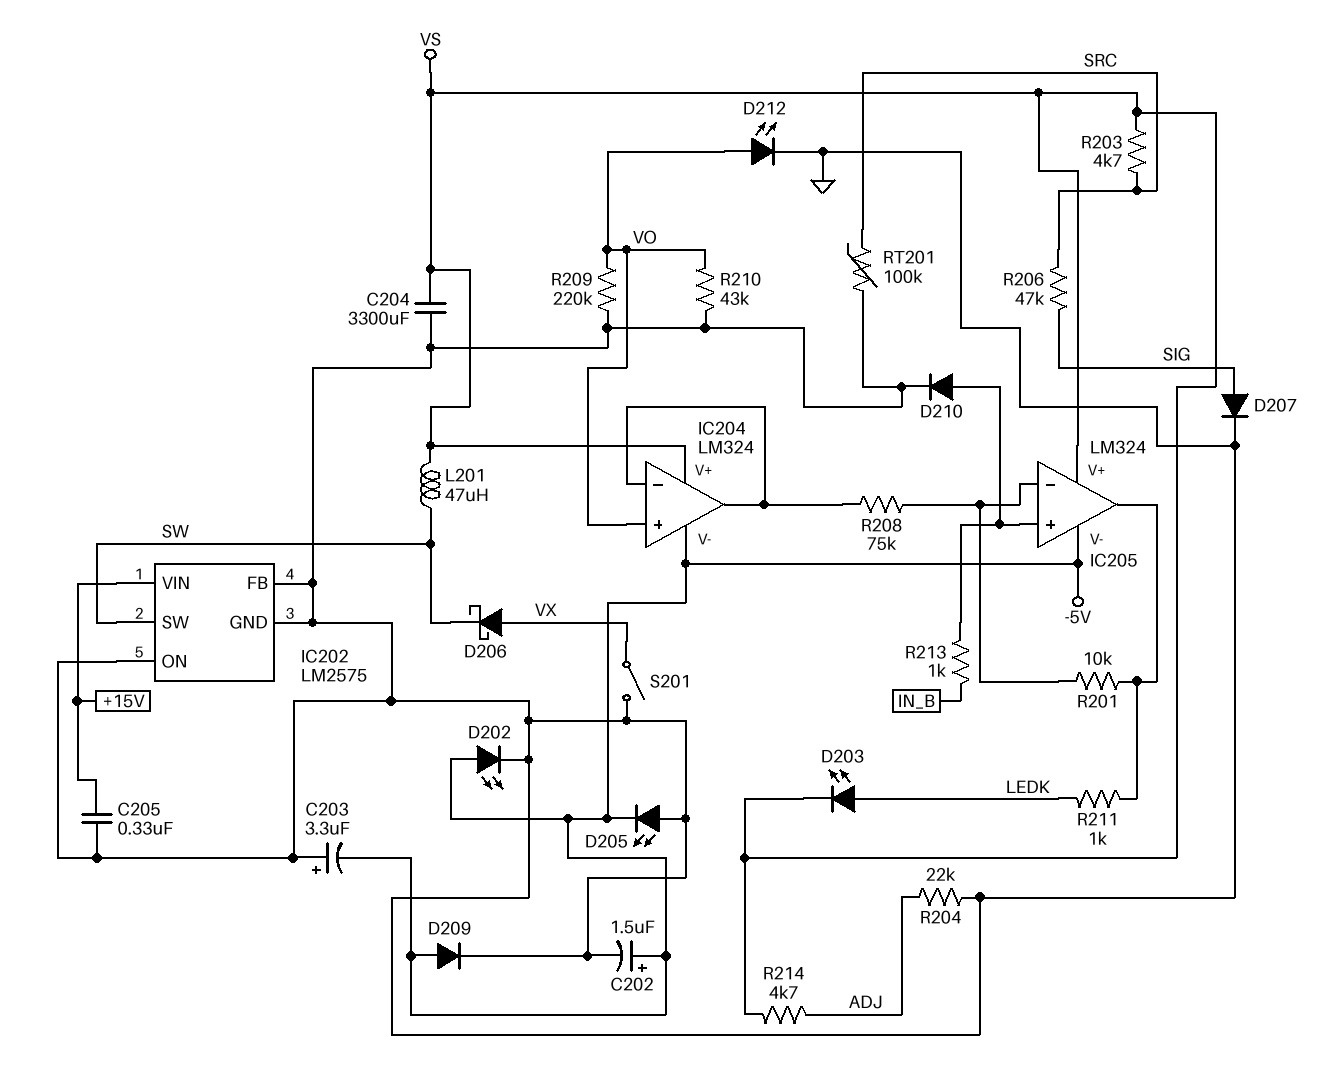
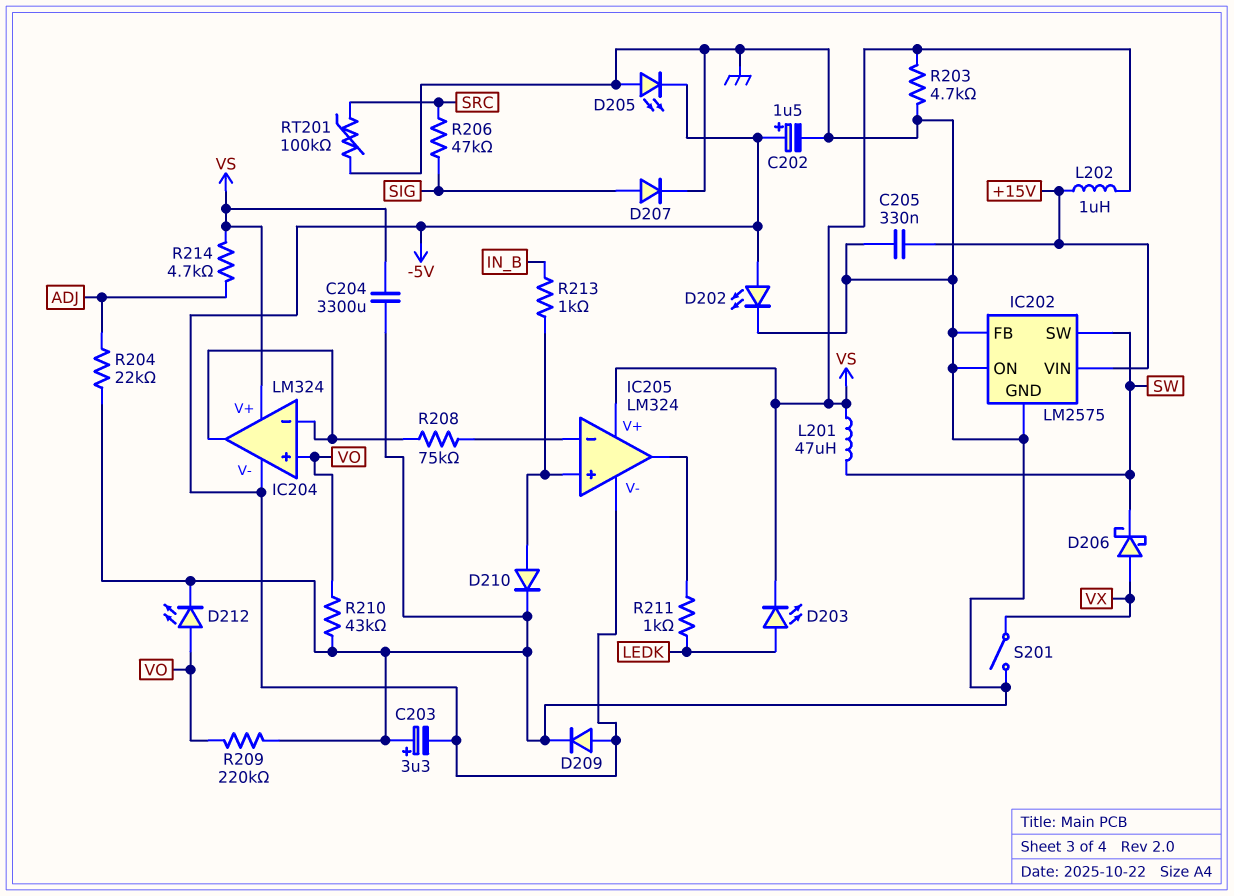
L202: none -> 1uH (+15V, VS)
R201: 10k (IC205/in-, IC205/out) -> none
R203: 4.7k (SRC, VS) -> 4.7k (GND, VS)

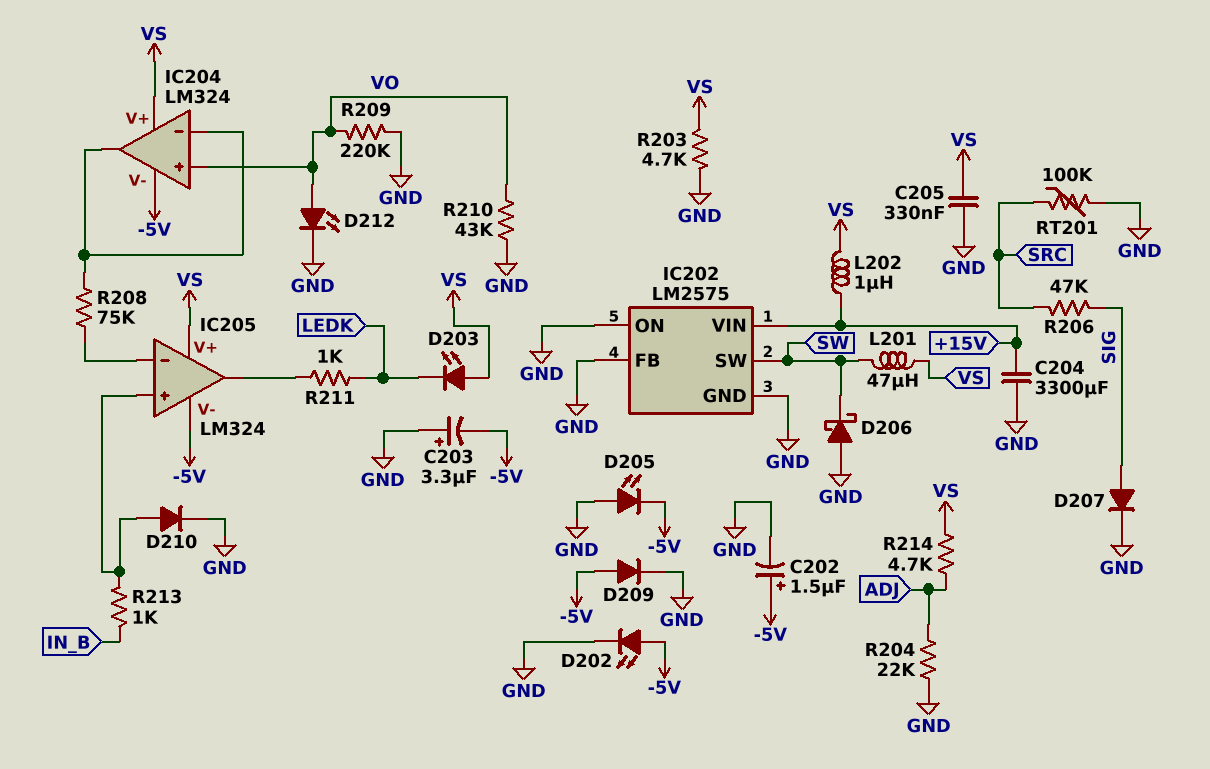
C204: 3300uF (GND, VS) -> 3300uF (+15V, GND)
C205: 330nF (+15V, GND) -> 330nF (GND, VS)
D203: LED (A LEDK, K VS) -> LED (A VS, K LEDK)
D206: schottky (A VX, K SW) -> schottky (A GND, K SW)
S201: switch (GND, VX) -> none

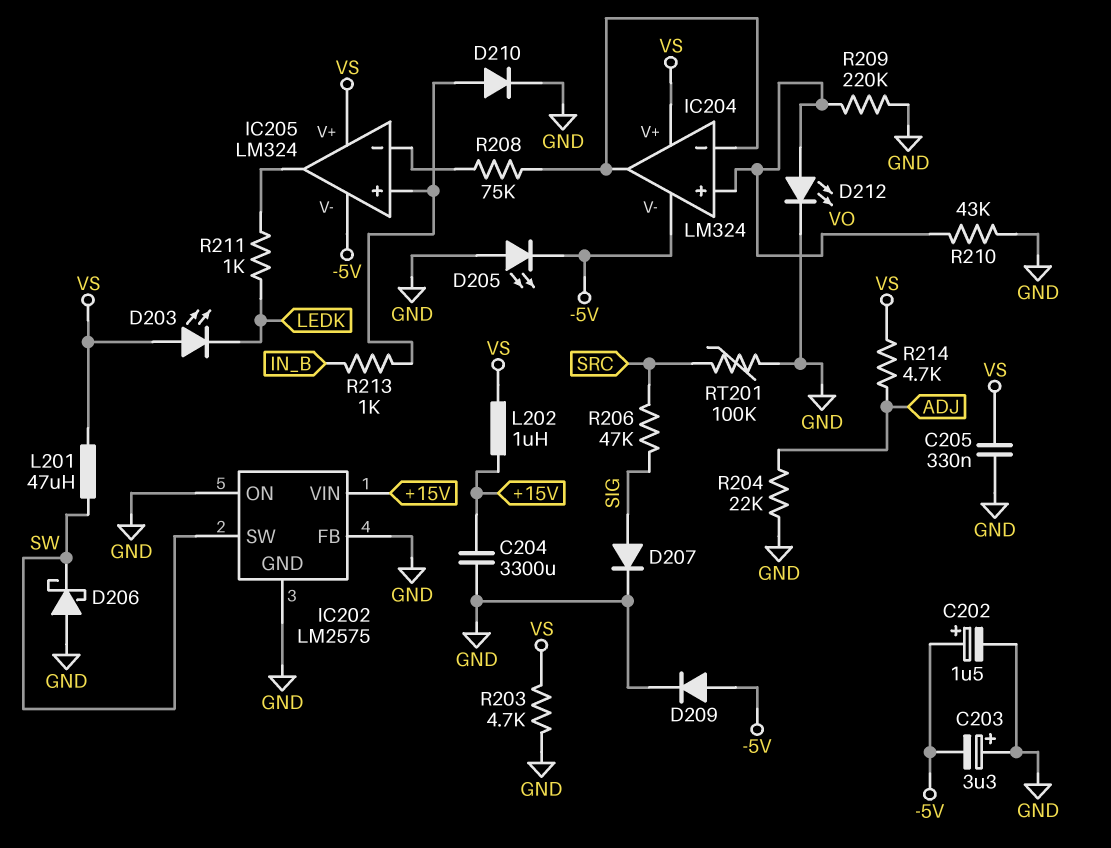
D202: LED (A -5V, K GND) -> none

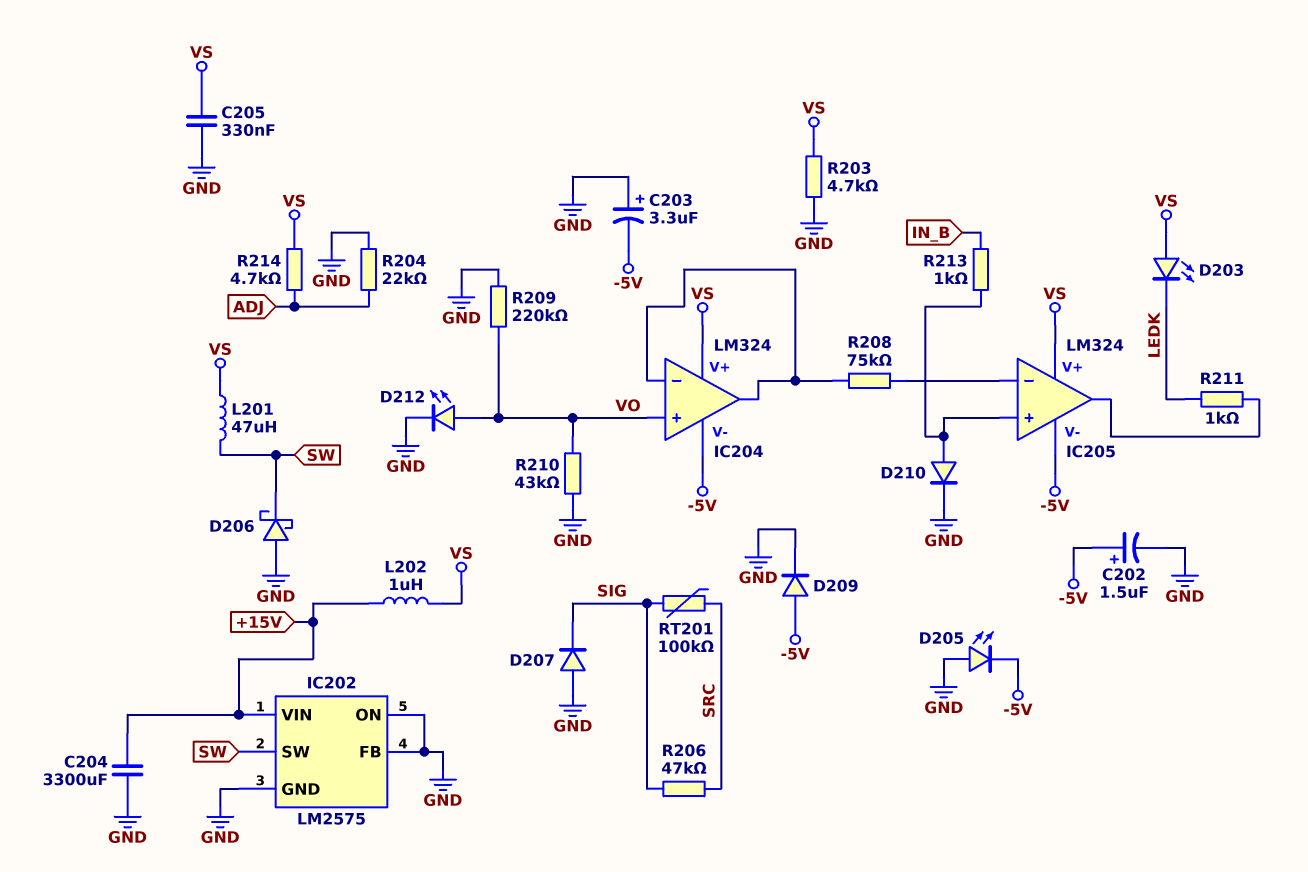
D207: diode (A SIG, K GND) -> diode (A GND, K SIG)
RT201: 100k (GND, SRC) -> 100k (SIG, SRC)

